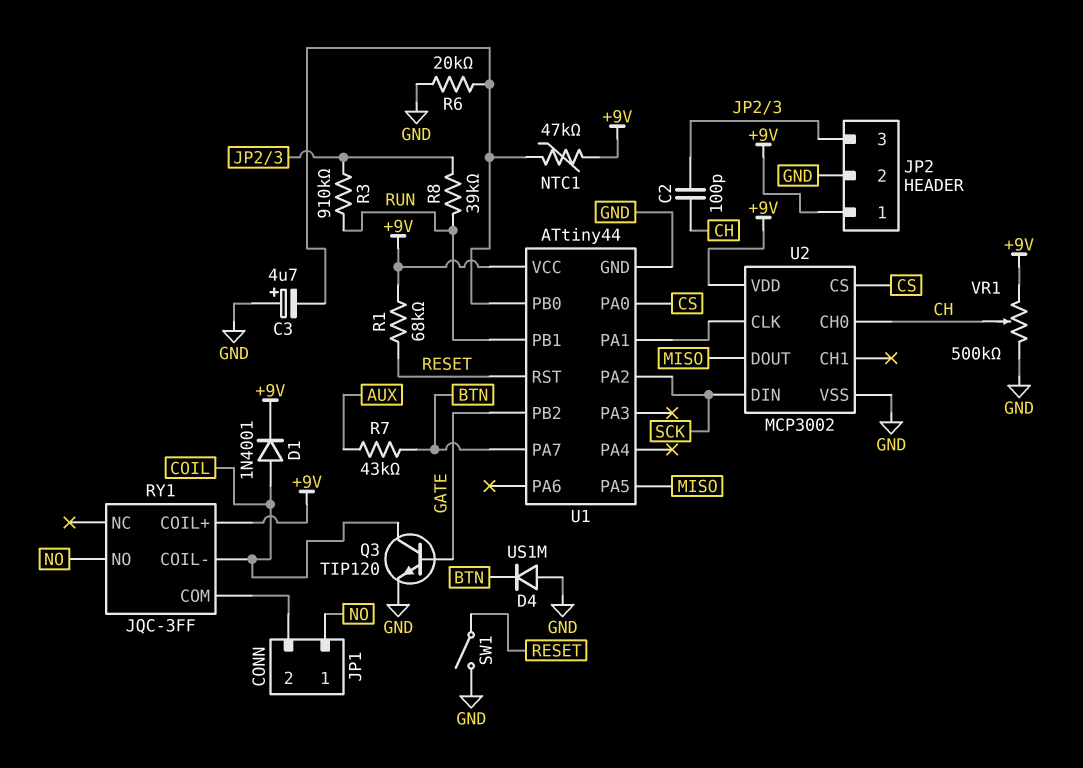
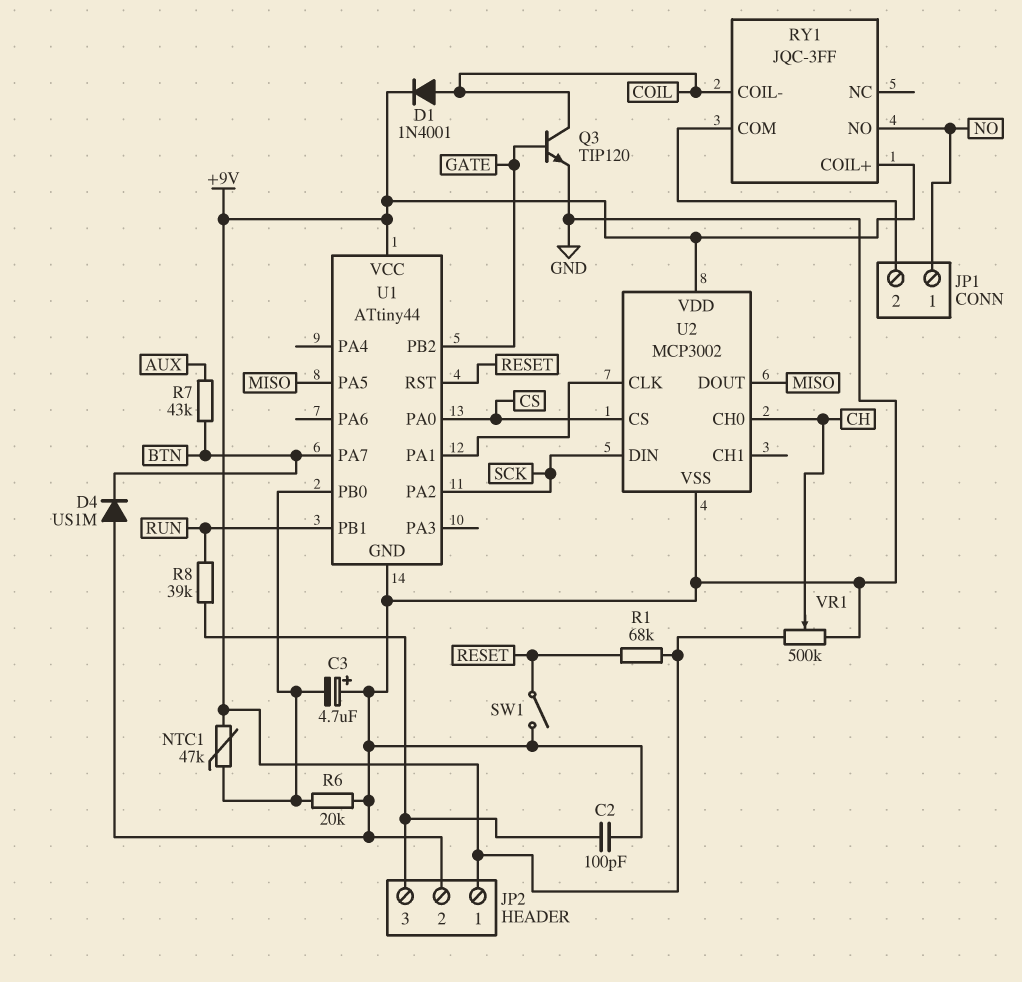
C2: 100pF (CH, JP2/3) -> 100pF (GND, JP2/3)
R3: 910k (JP2/3, RUN) -> none

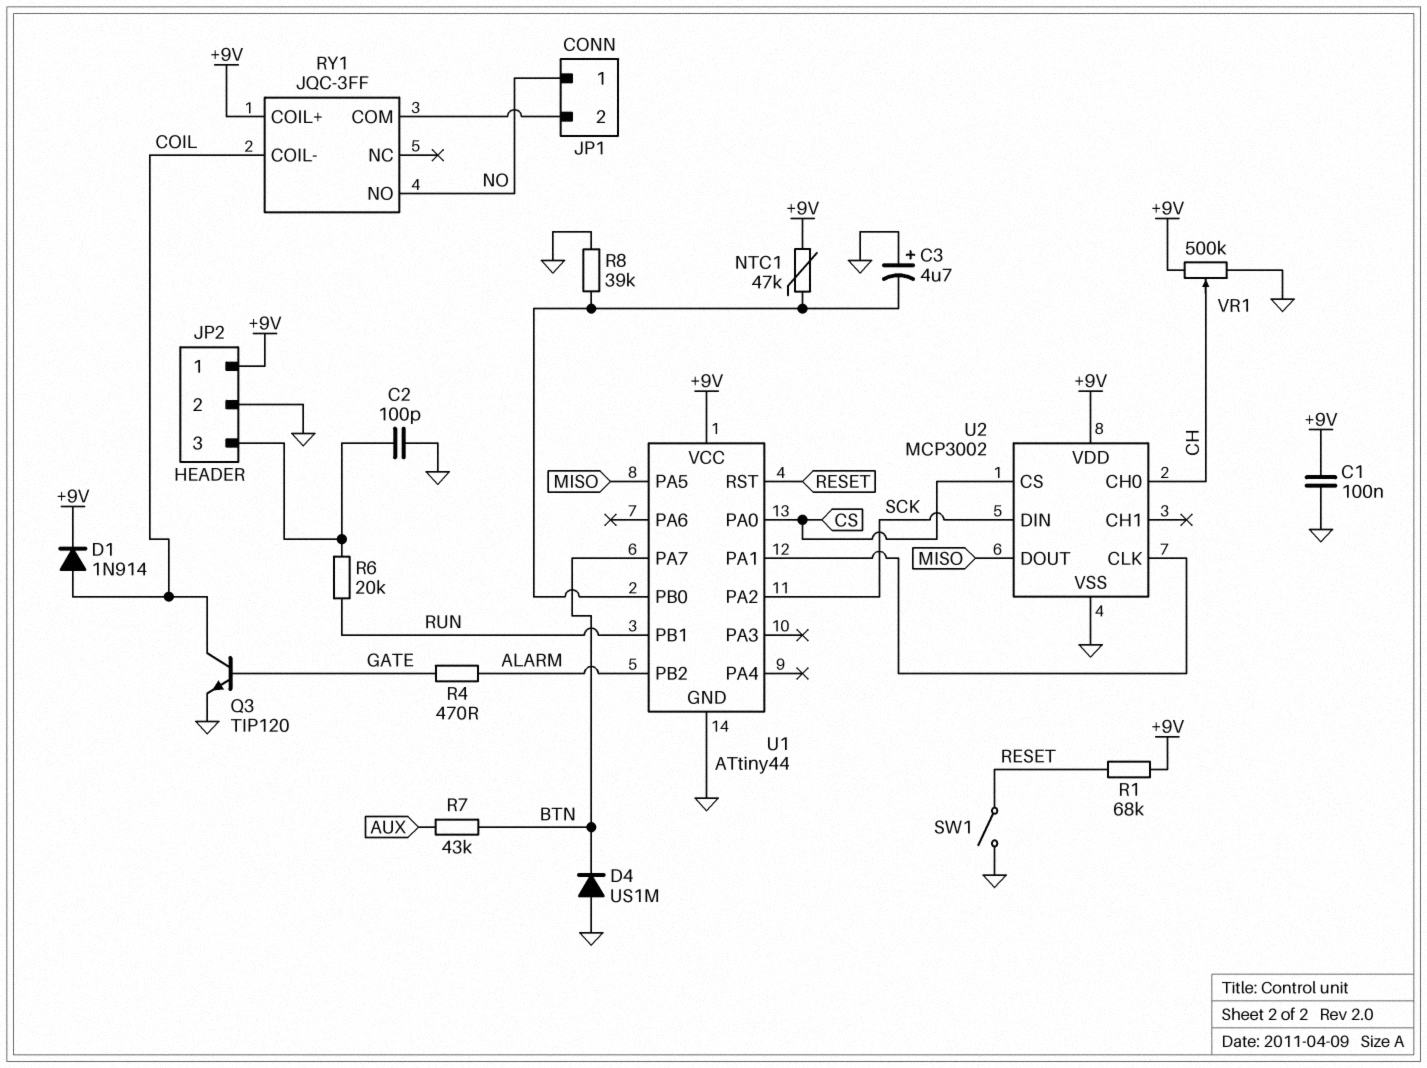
C1: none -> 100nF (+9V, GND)
D1: diode 1N4001 (A COIL, K +9V) -> diode 1N914 (A COIL, K +9V)
R4: none -> 470 (ALARM, GATE)
R6: 20k (GND, U1/PB0) -> 20k (JP2/3, RUN)
R8: 39k (JP2/3, RUN) -> 39k (GND, U1/PB0)
U1 pin PB2: GATE -> ALARM

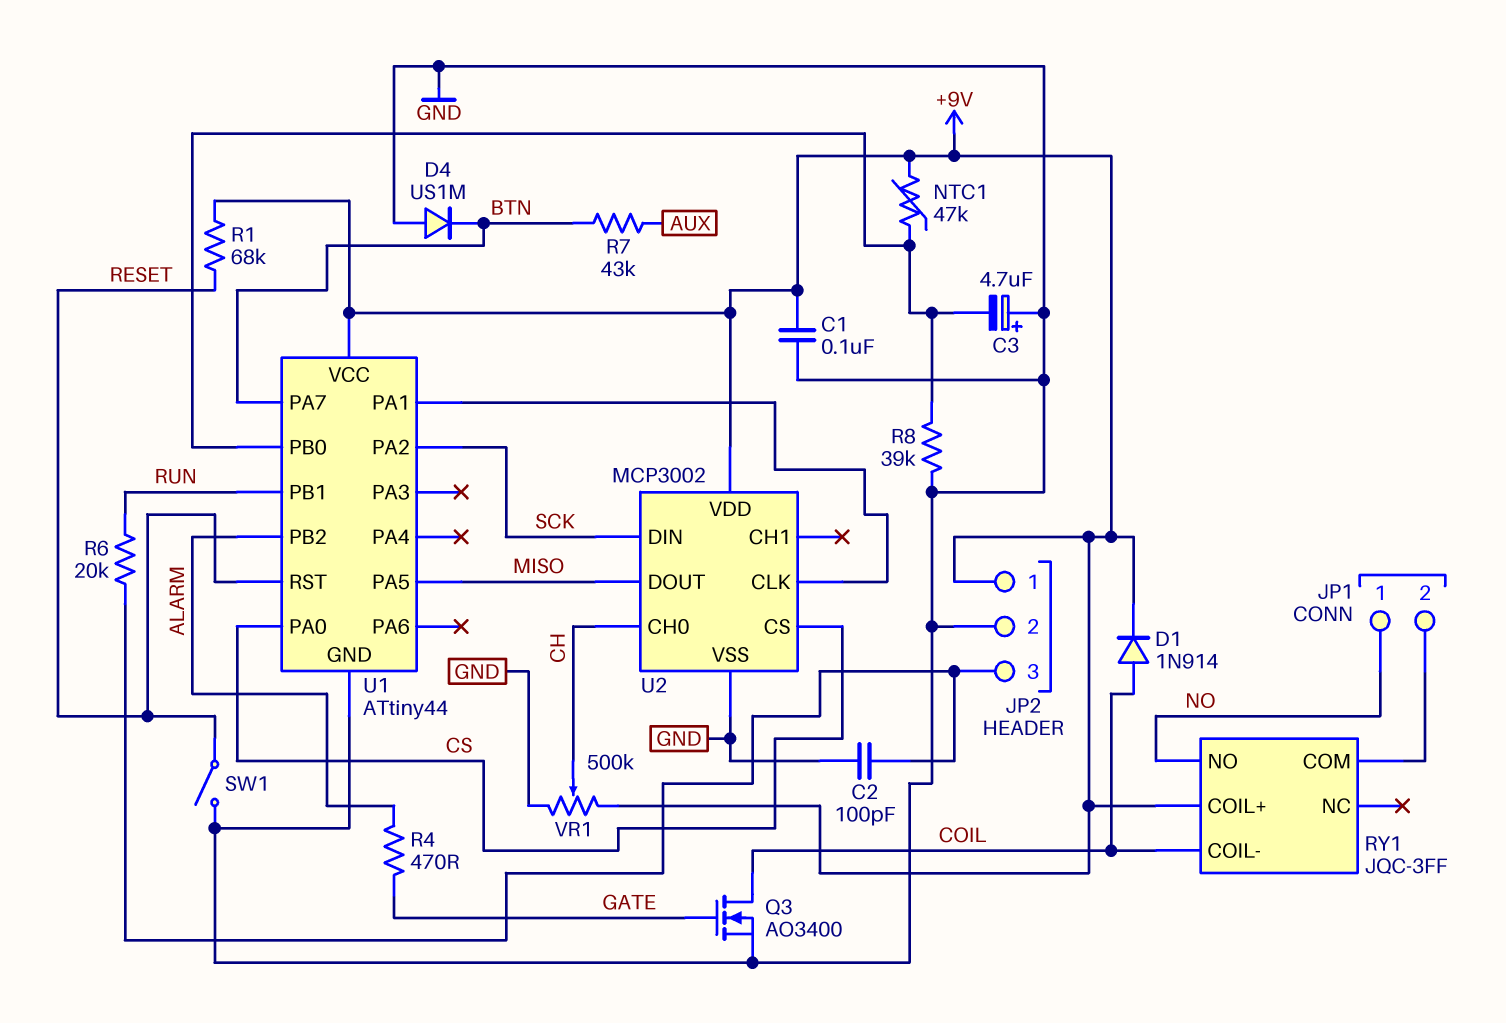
Q3: NPN TIP120 (B GATE, C COIL, E GND) -> NMOS AO3400 (G GATE, D COIL, S GND)

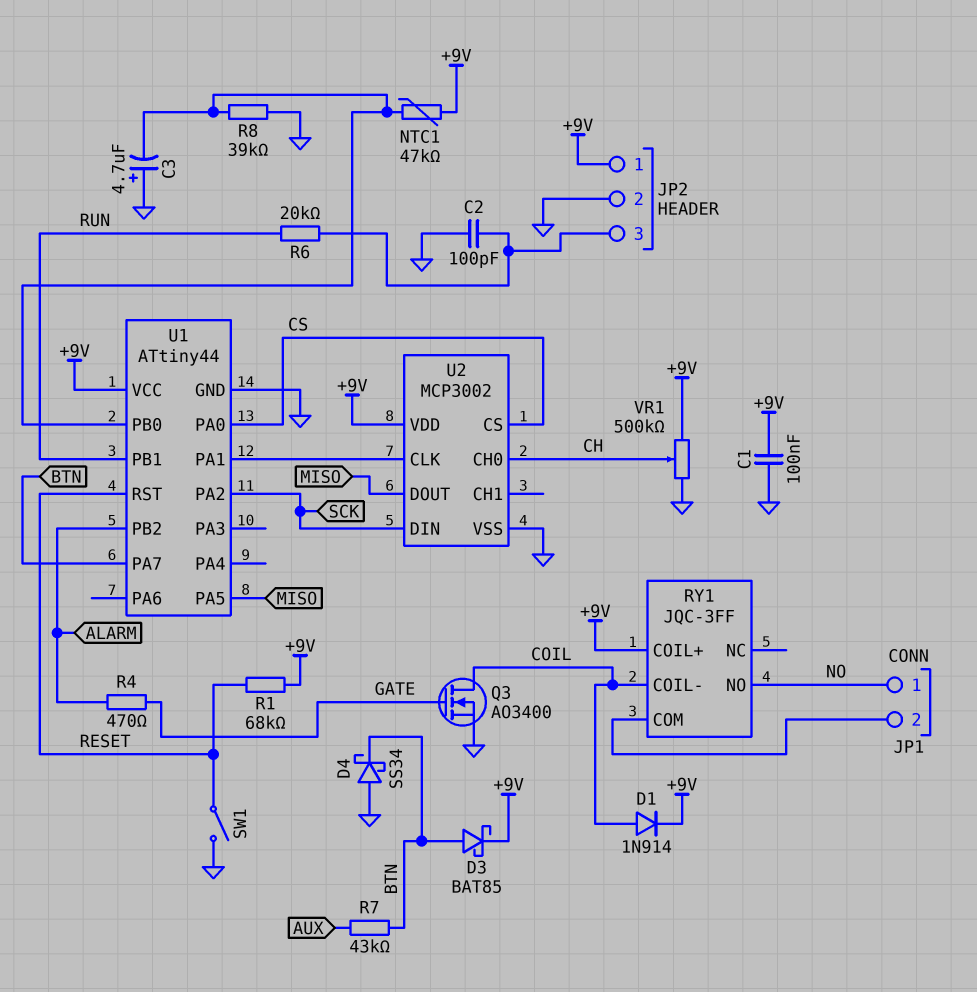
D3: none -> schottky BAT85 (A BTN, K +9V)
D4: diode US1M (A GND, K BTN) -> schottky SS34 (A GND, K BTN)

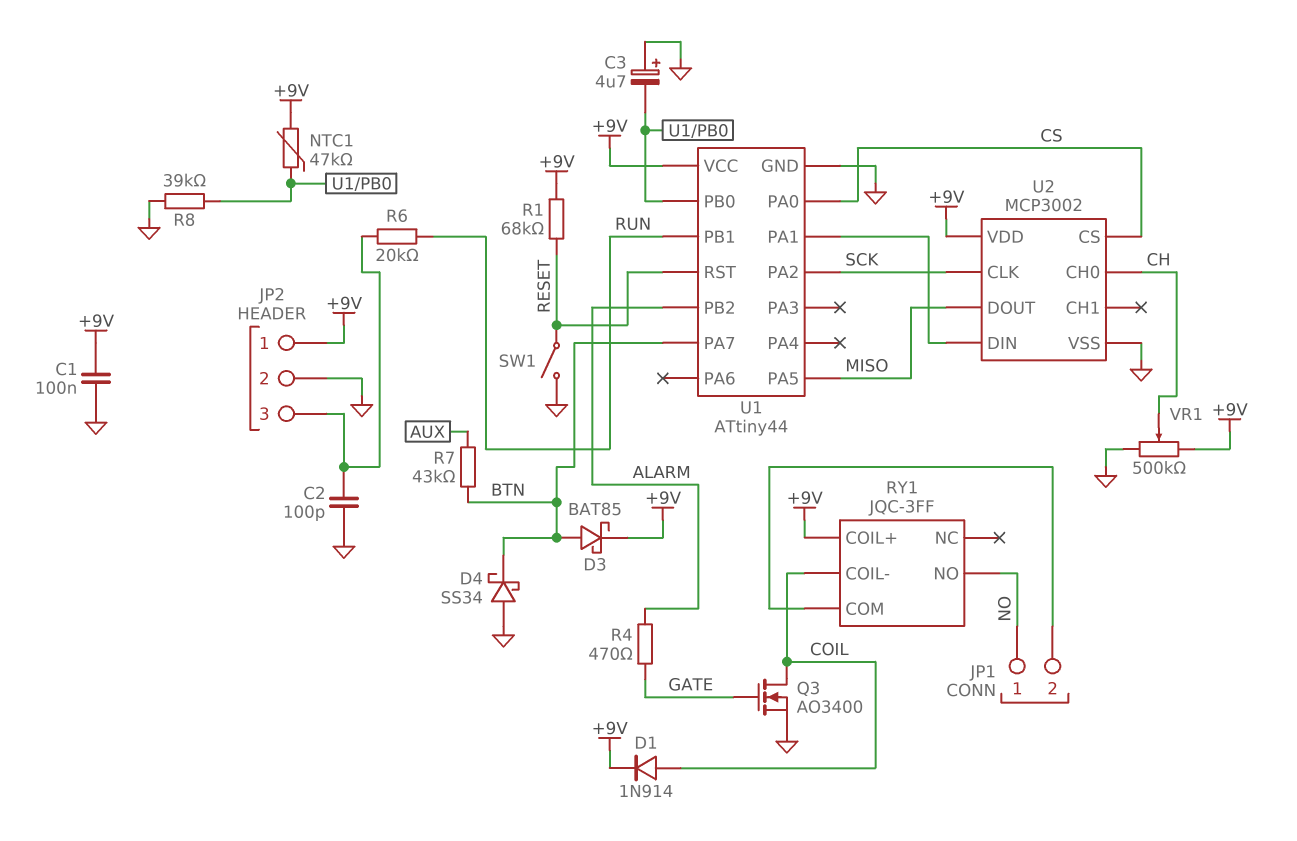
U2 pin CLK: U1/PA1 -> SCK
U2 pin DIN: SCK -> U1/PA1

